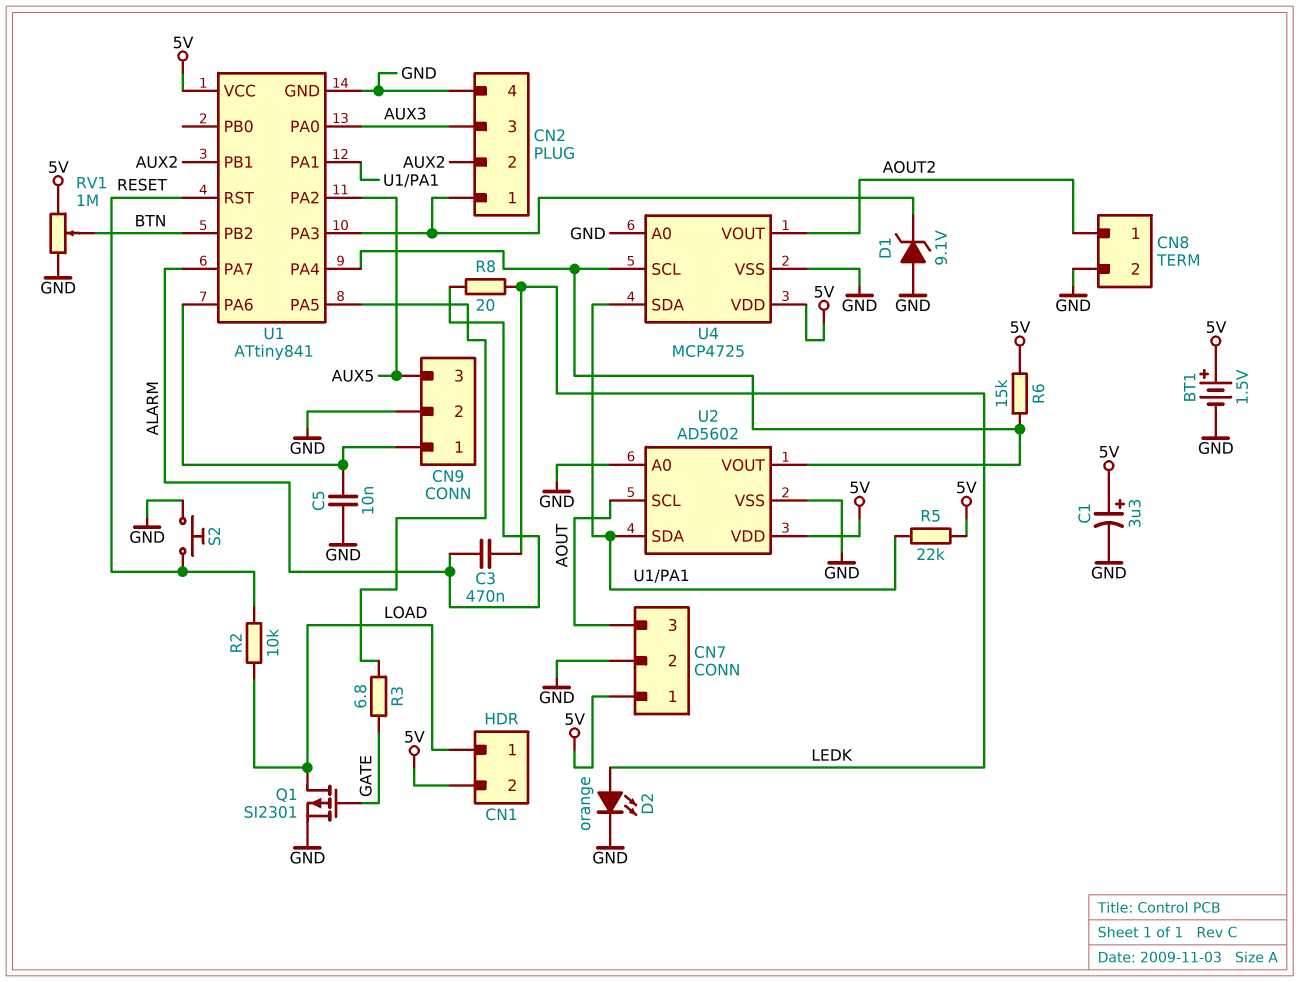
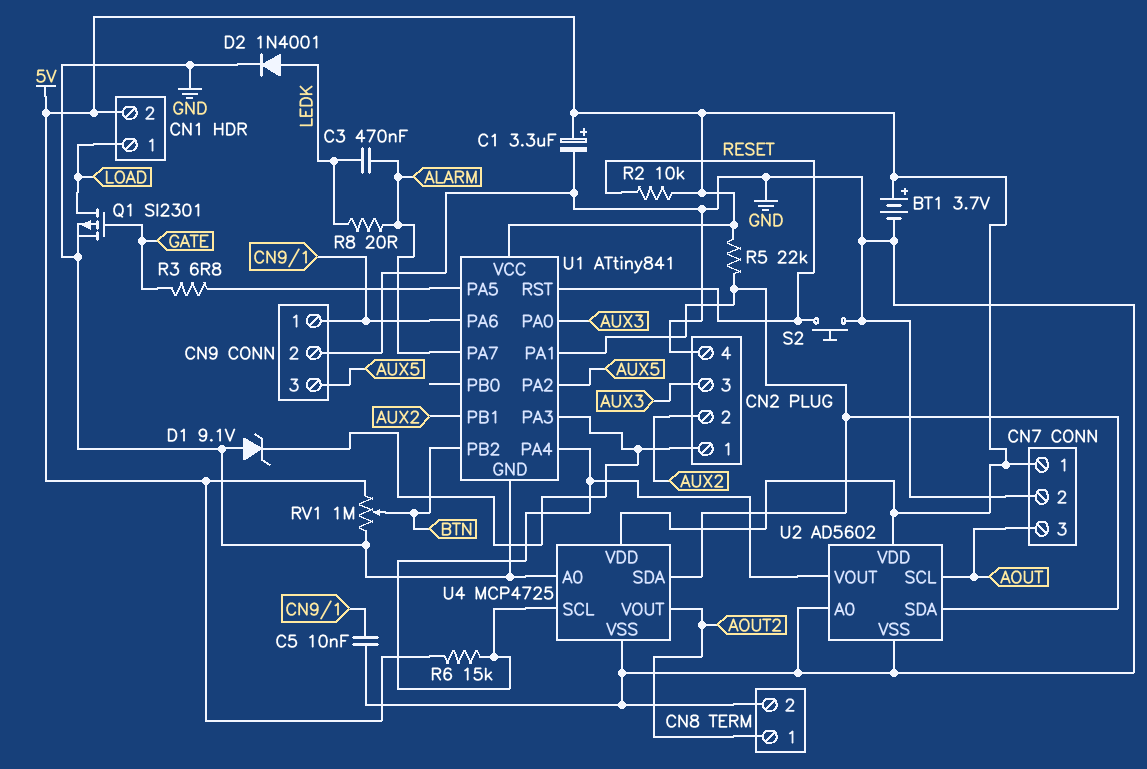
BT1: 1.5V (plus 5V, minus GND) -> 3.7V (plus 5V, minus GND)
D2: LED orange (A LEDK, K GND) -> diode 1N4001 (A LEDK, K GND)
R2: 10k (LOAD, RESET) -> 10k (5V, RESET)

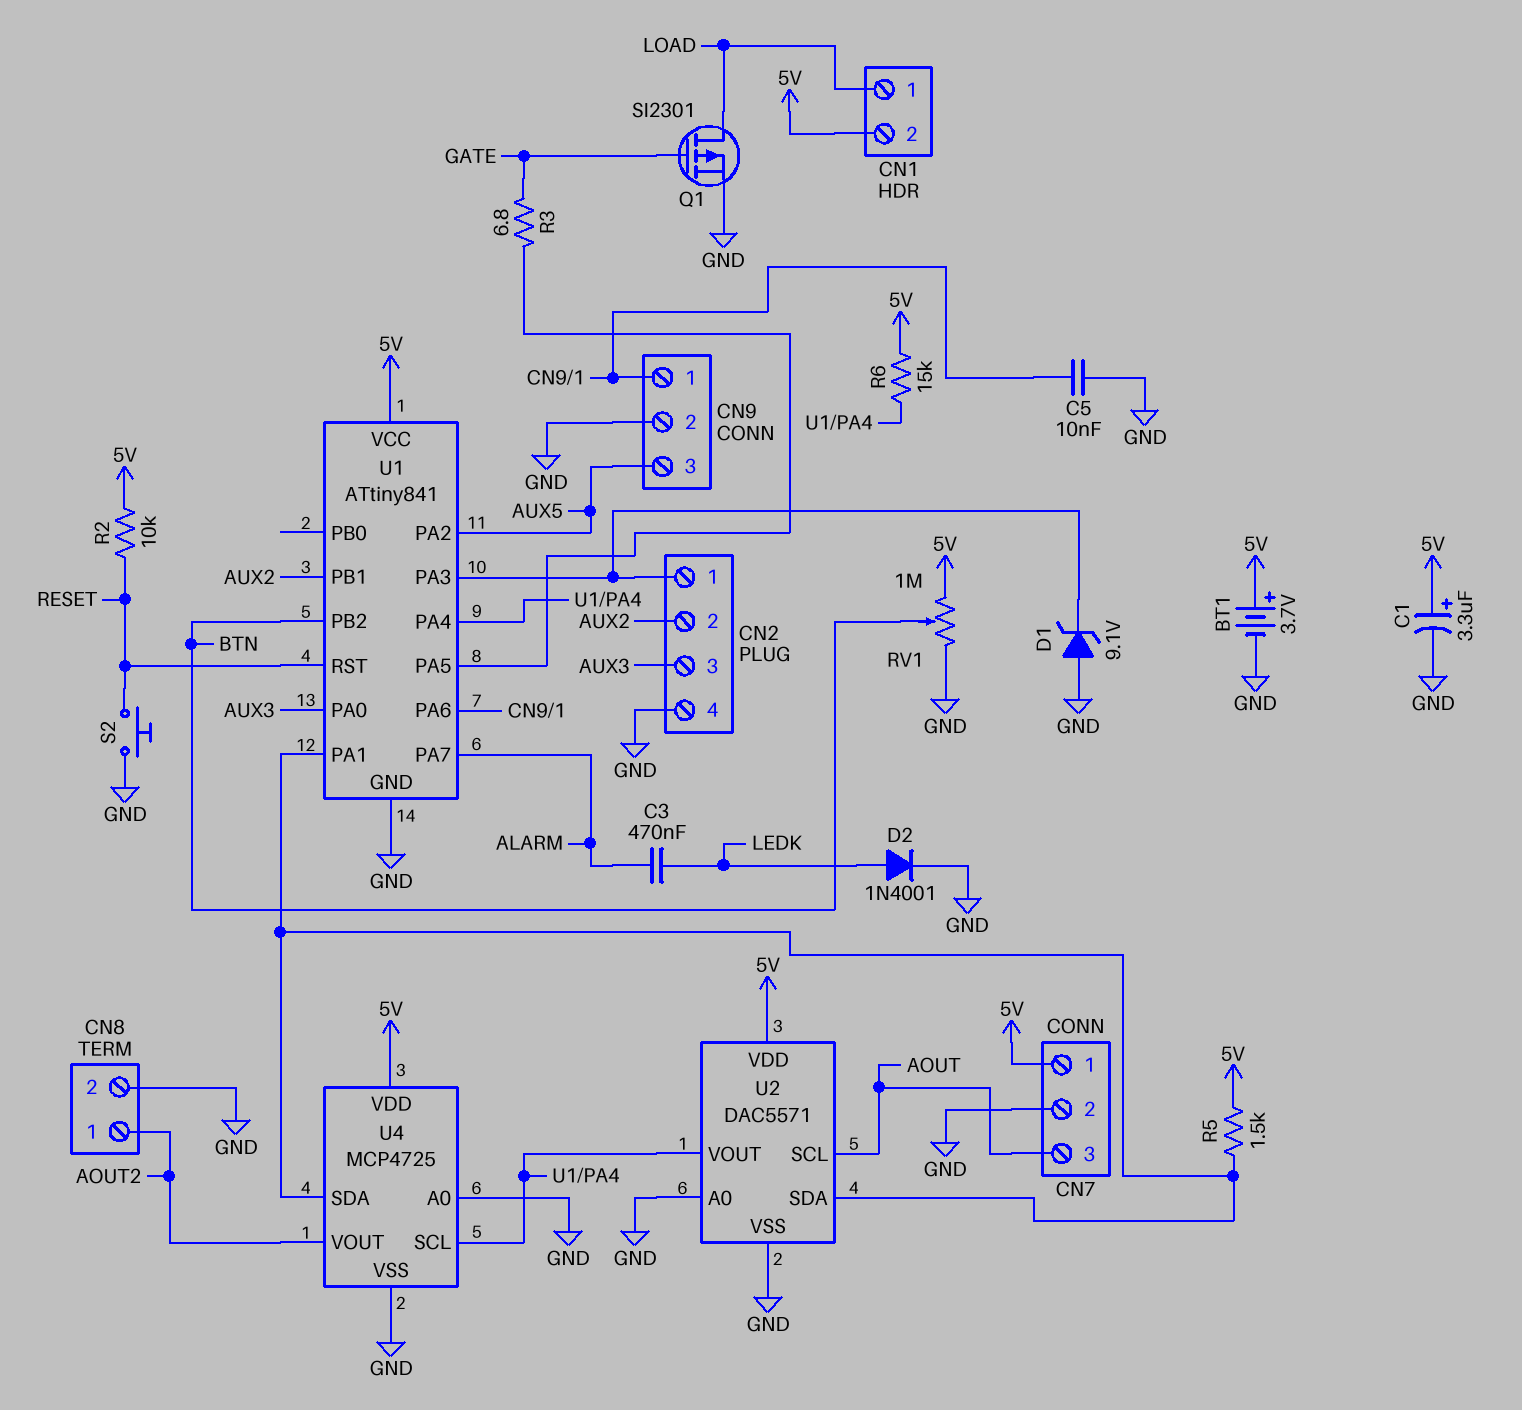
R5: 22k (5V, U1/PA1) -> 1.5k (5V, U1/PA1)
R8: 20 (ALARM, LEDK) -> none
U2: AD5602 -> DAC5571

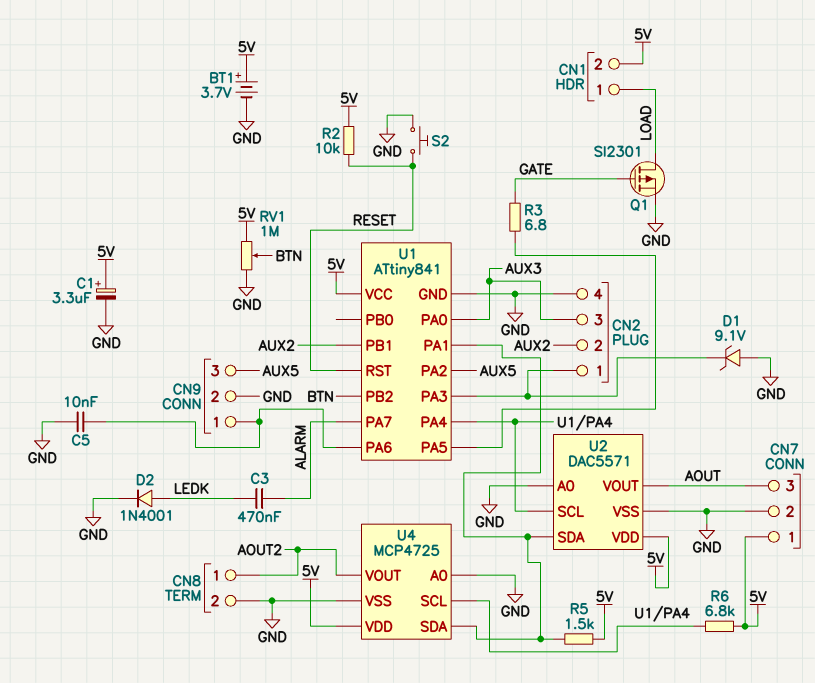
R6: 15k (5V, U1/PA4) -> 6.8k (5V, U1/PA4)
U2 pin SCL: AOUT -> U1/PA4
U2 pin VOUT: U1/PA4 -> AOUT

